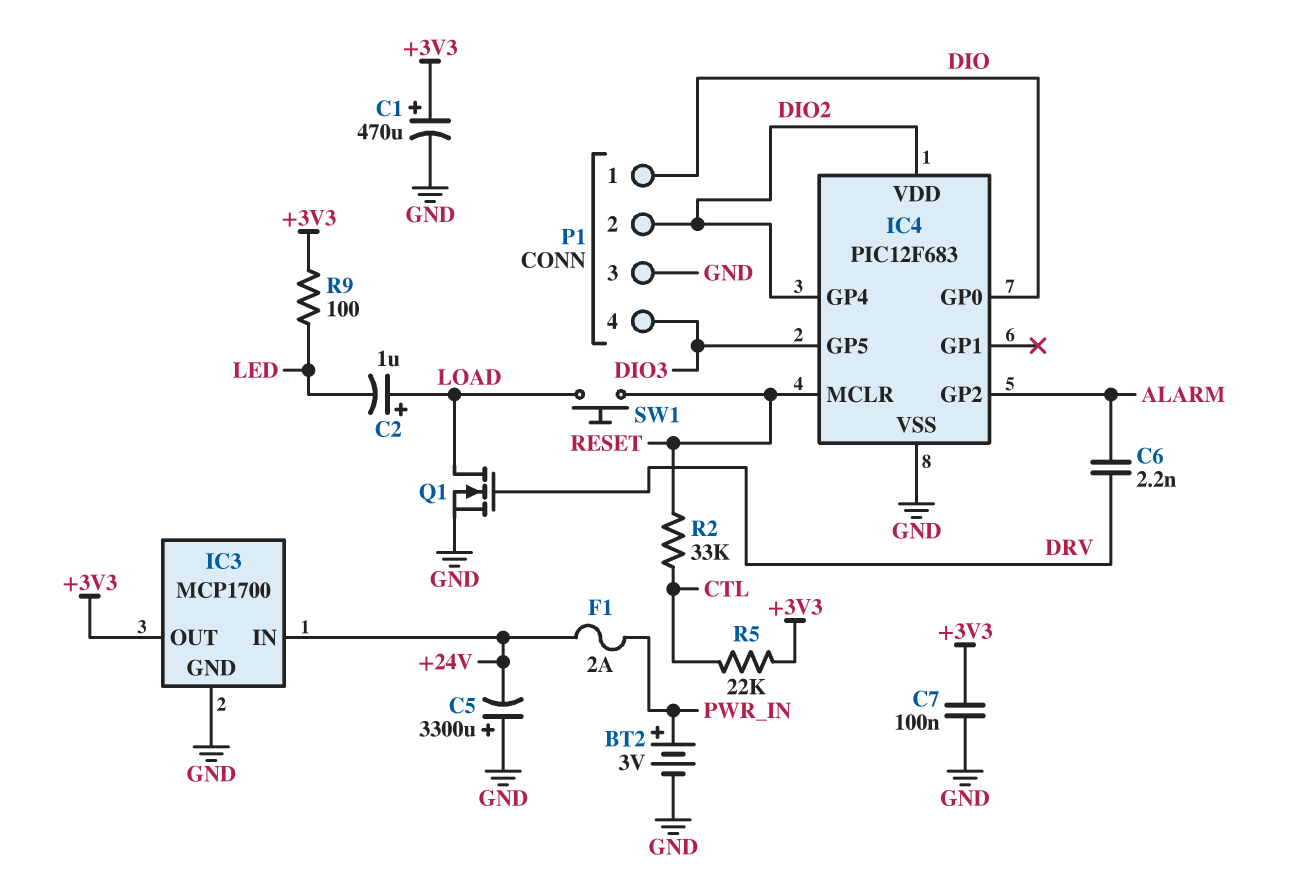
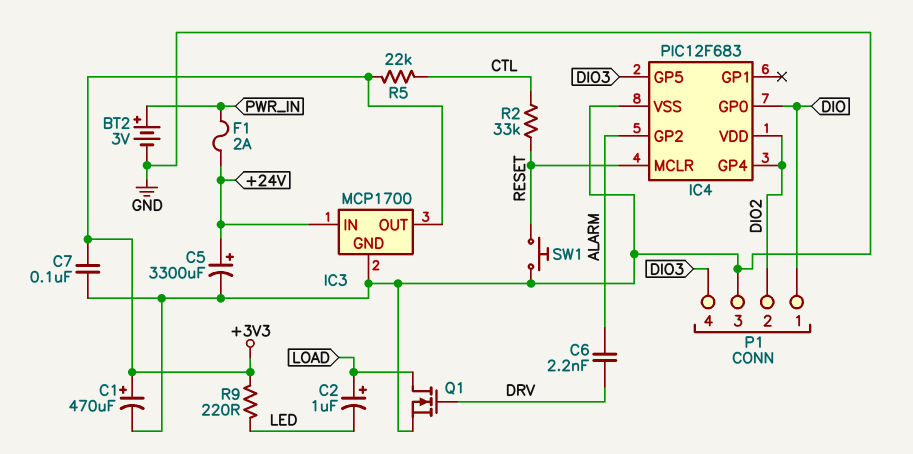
C5: 3300uF (plus GND, minus +24V) -> 3300uF (plus +24V, minus GND)
R9: 100 (+3V3, LED) -> 220 (+3V3, LED)
SW1: button (LOAD, RESET) -> button (GND, RESET)

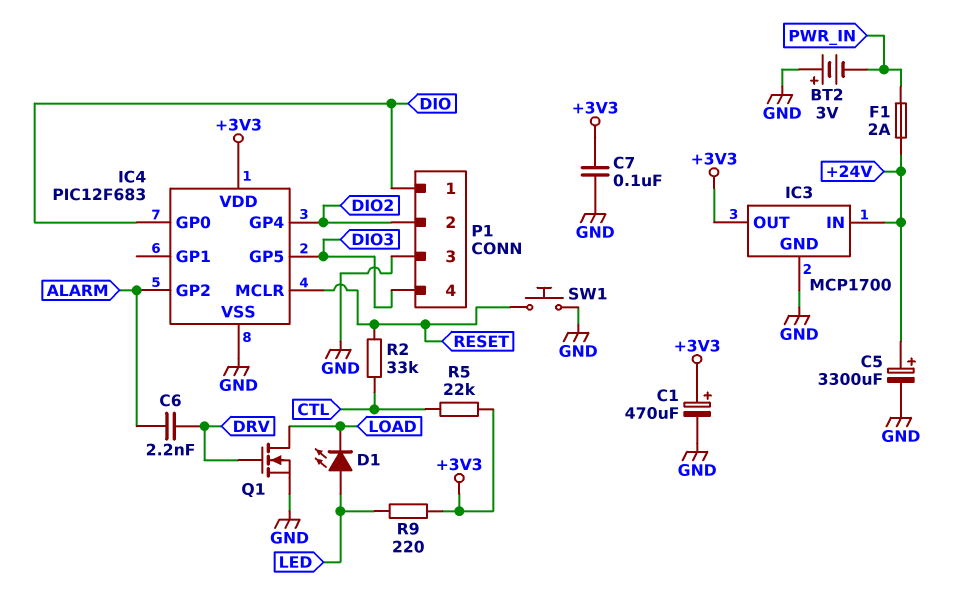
BT2: 3V (plus PWR_IN, minus GND) -> 3V (plus GND, minus PWR_IN)
C2: 1uF (plus LOAD, minus LED) -> none
D1: none -> LED (A LED, K LOAD)
IC4 pin VDD: DIO2 -> +3V3

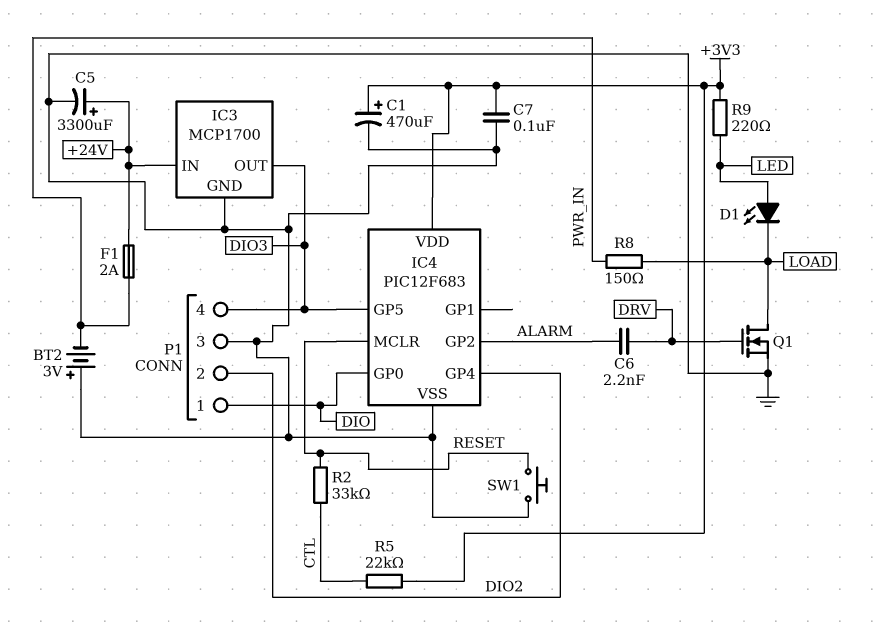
IC3 pin OUT: +3V3 -> DIO3
R8: none -> 150 (LOAD, PWR_IN)

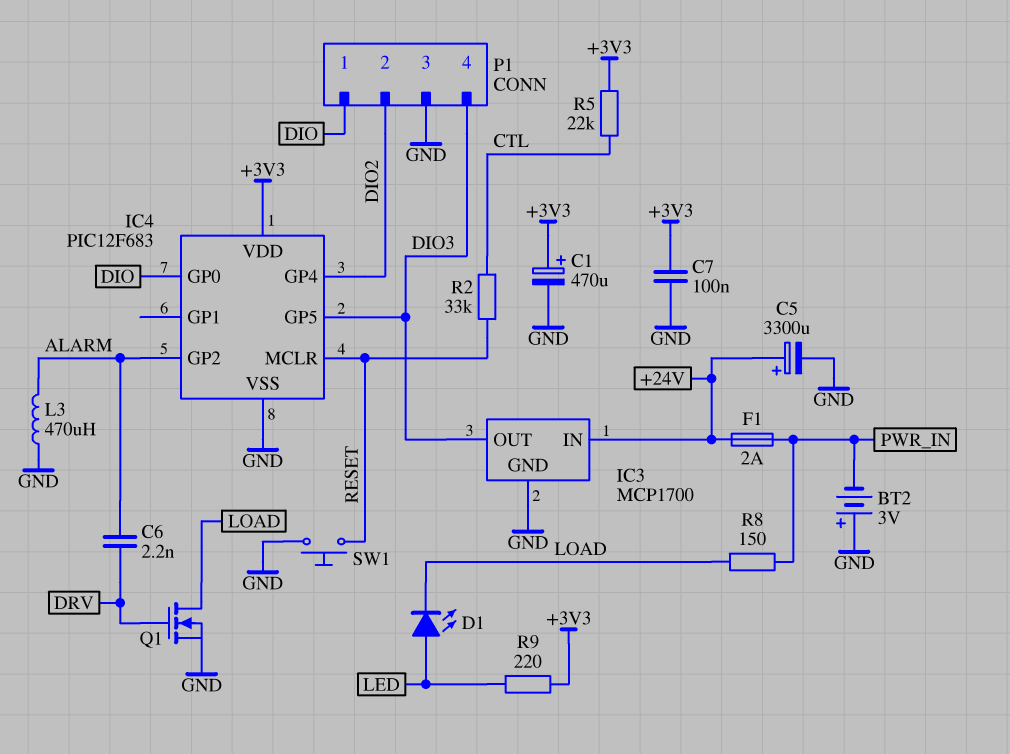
L3: none -> 470uH (ALARM, GND)

